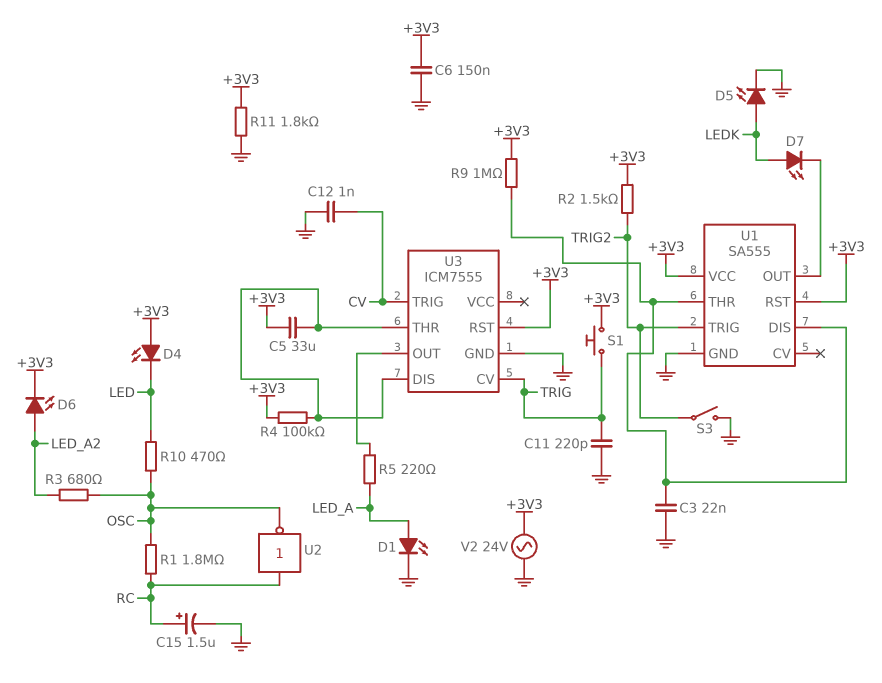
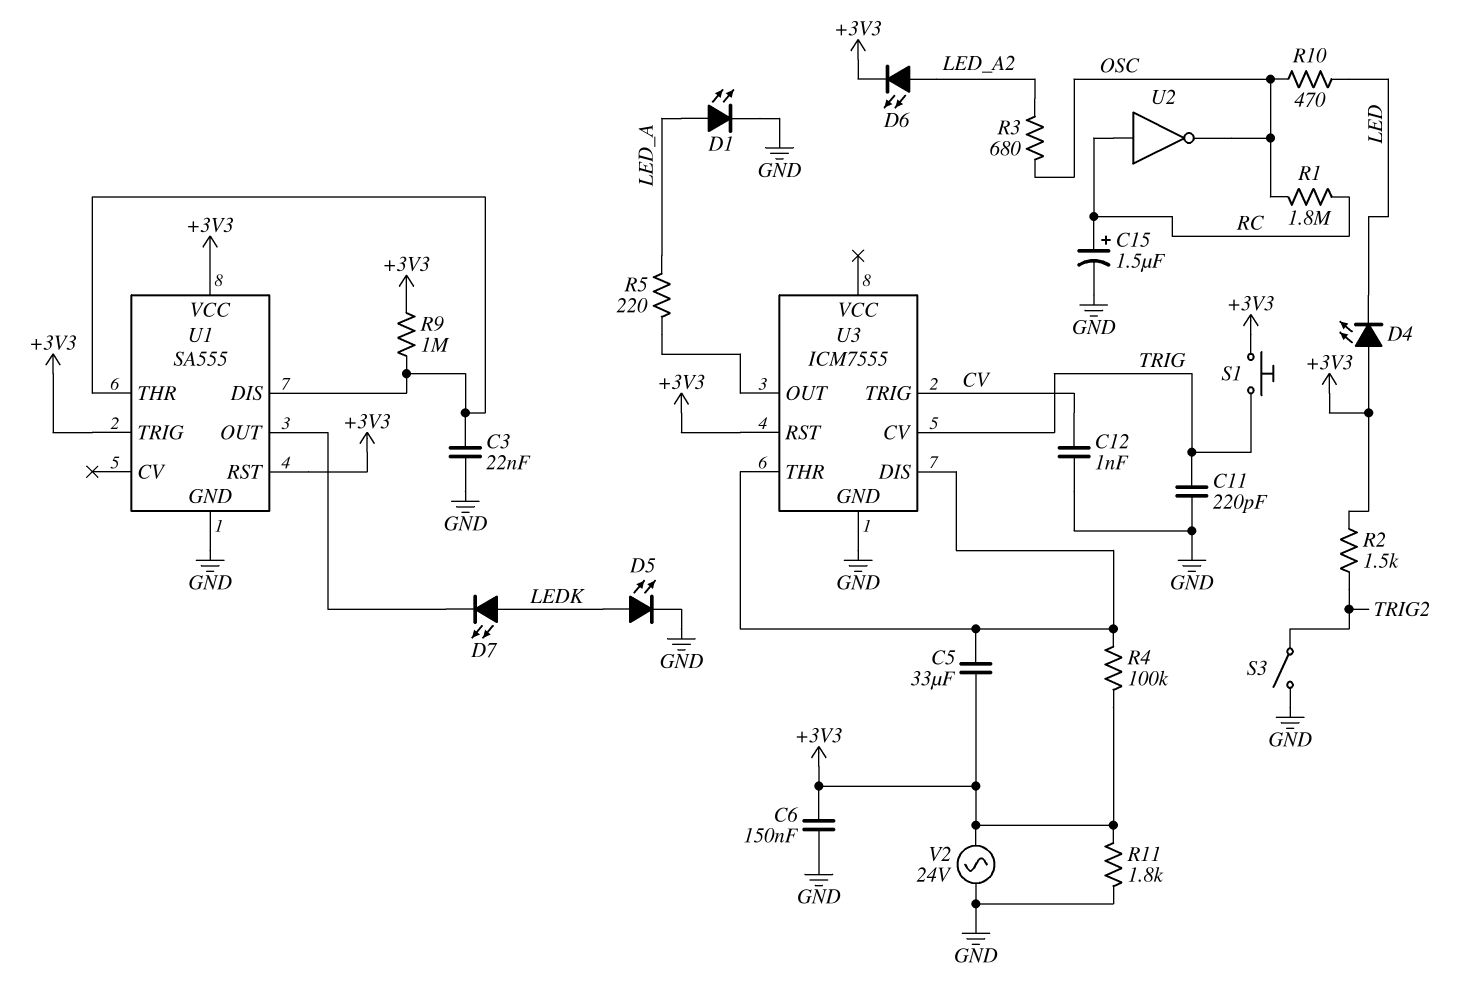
U1 pin TRIG: TRIG2 -> +3V3

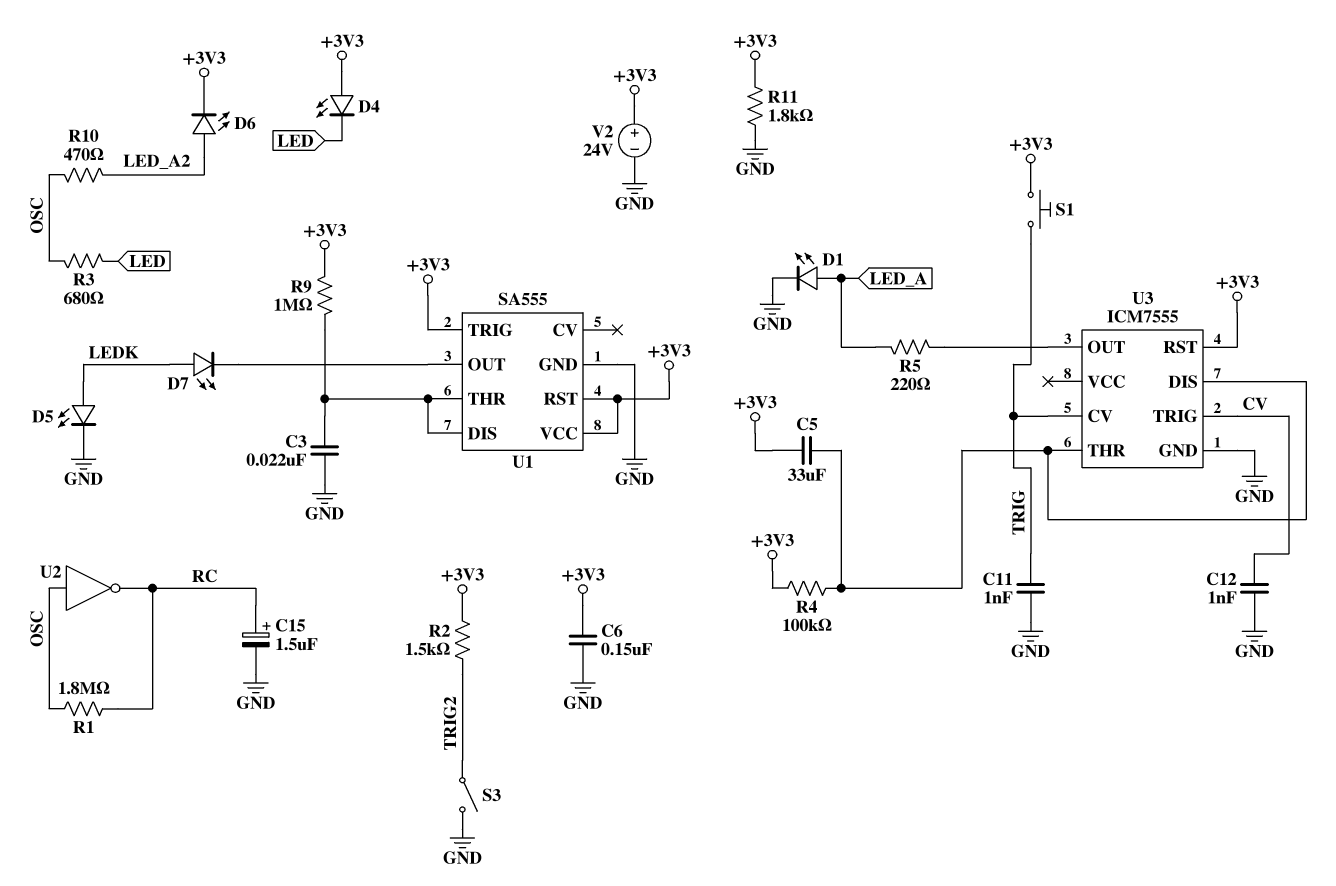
C11: 220pF (GND, TRIG) -> 1nF (GND, TRIG)
R3: 680 (LED_A2, OSC) -> 680 (LED, OSC)
R10: 470 (LED, OSC) -> 470 (LED_A2, OSC)
U2: NOT (in RC, out OSC) -> NOT (in OSC, out RC)
V2: AC 24V (+3V3, GND) -> 24V (plus +3V3, minus GND)

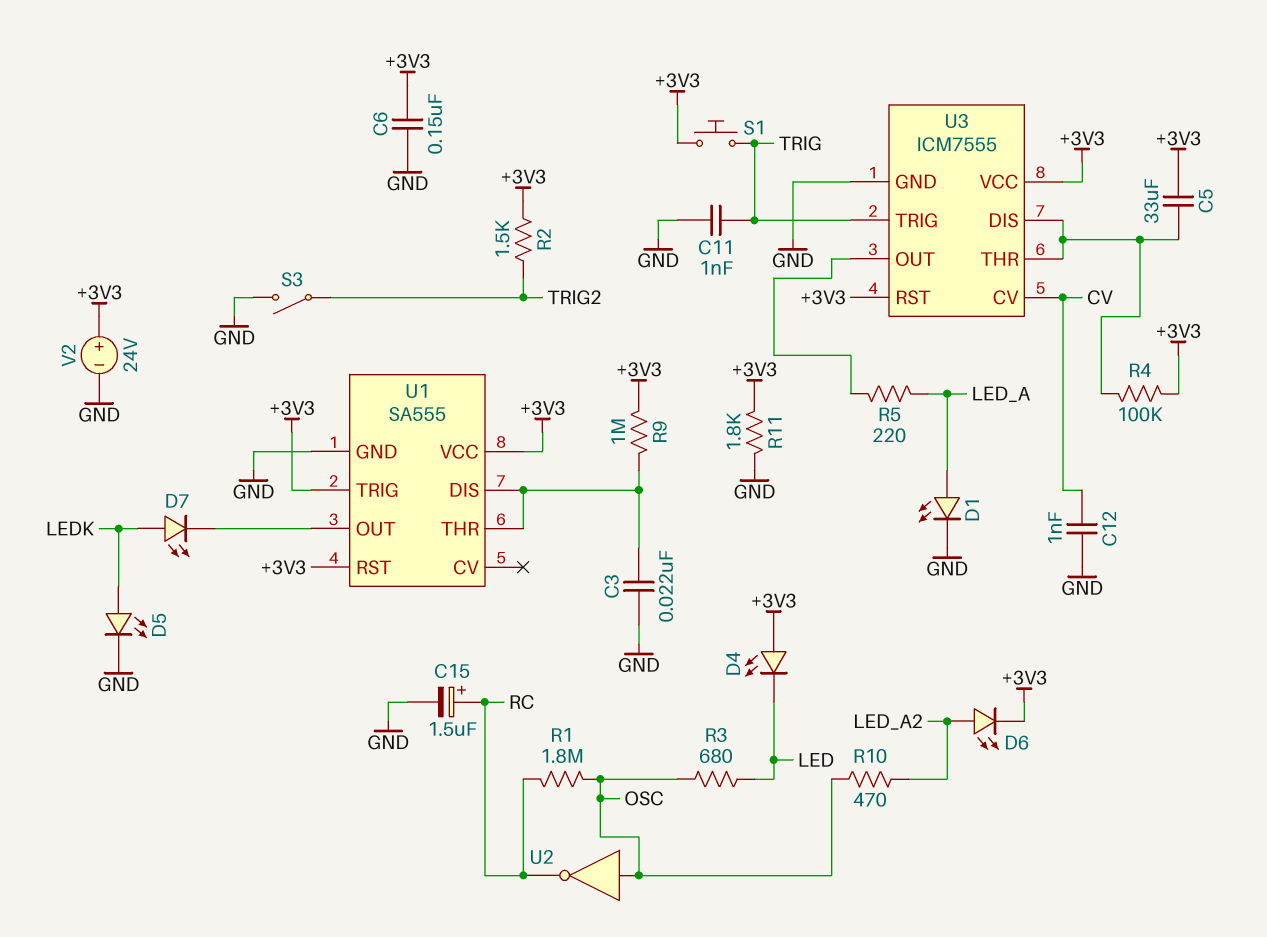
U3 pin CV: TRIG -> CV
U3 pin TRIG: CV -> TRIG
U3 pin VCC: none -> +3V3

